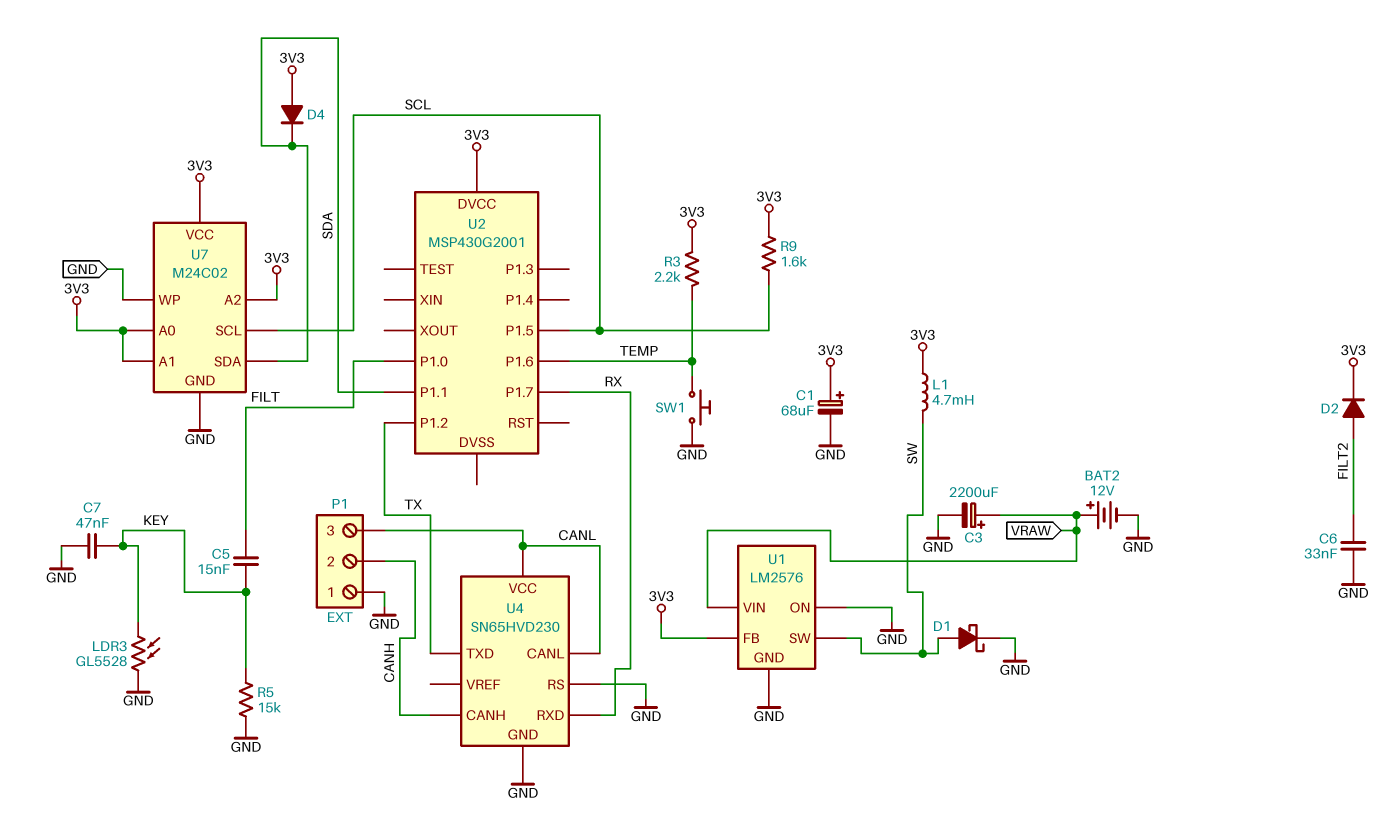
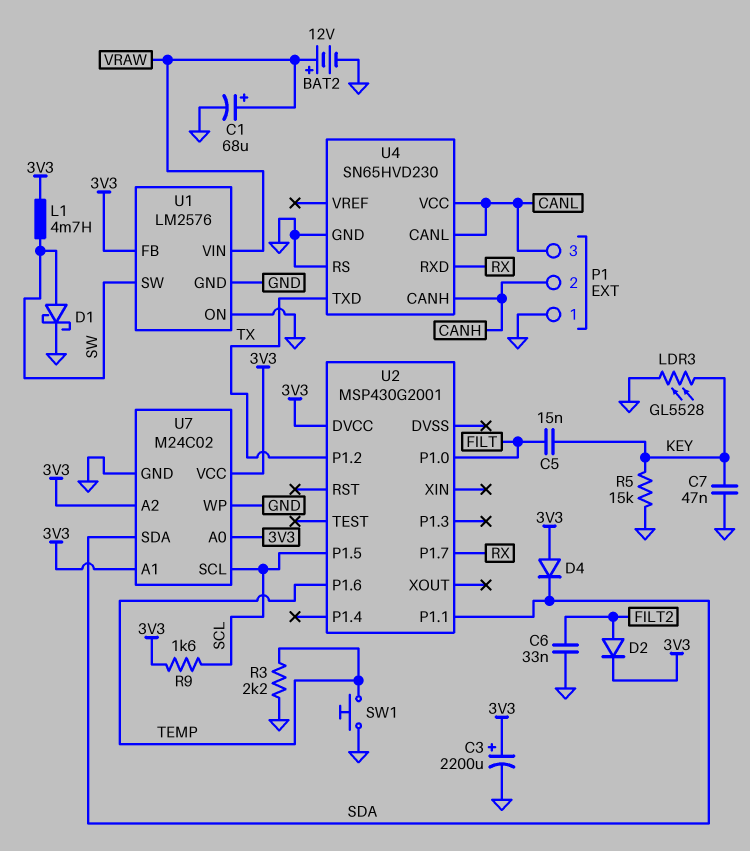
C1: 68uF (plus 3V3, minus GND) -> 68uF (plus VRAW, minus GND)
C3: 2200uF (plus VRAW, minus GND) -> 2200uF (plus 3V3, minus GND)
R3: 2.2k (3V3, TEMP) -> 2.2k (GND, TEMP)

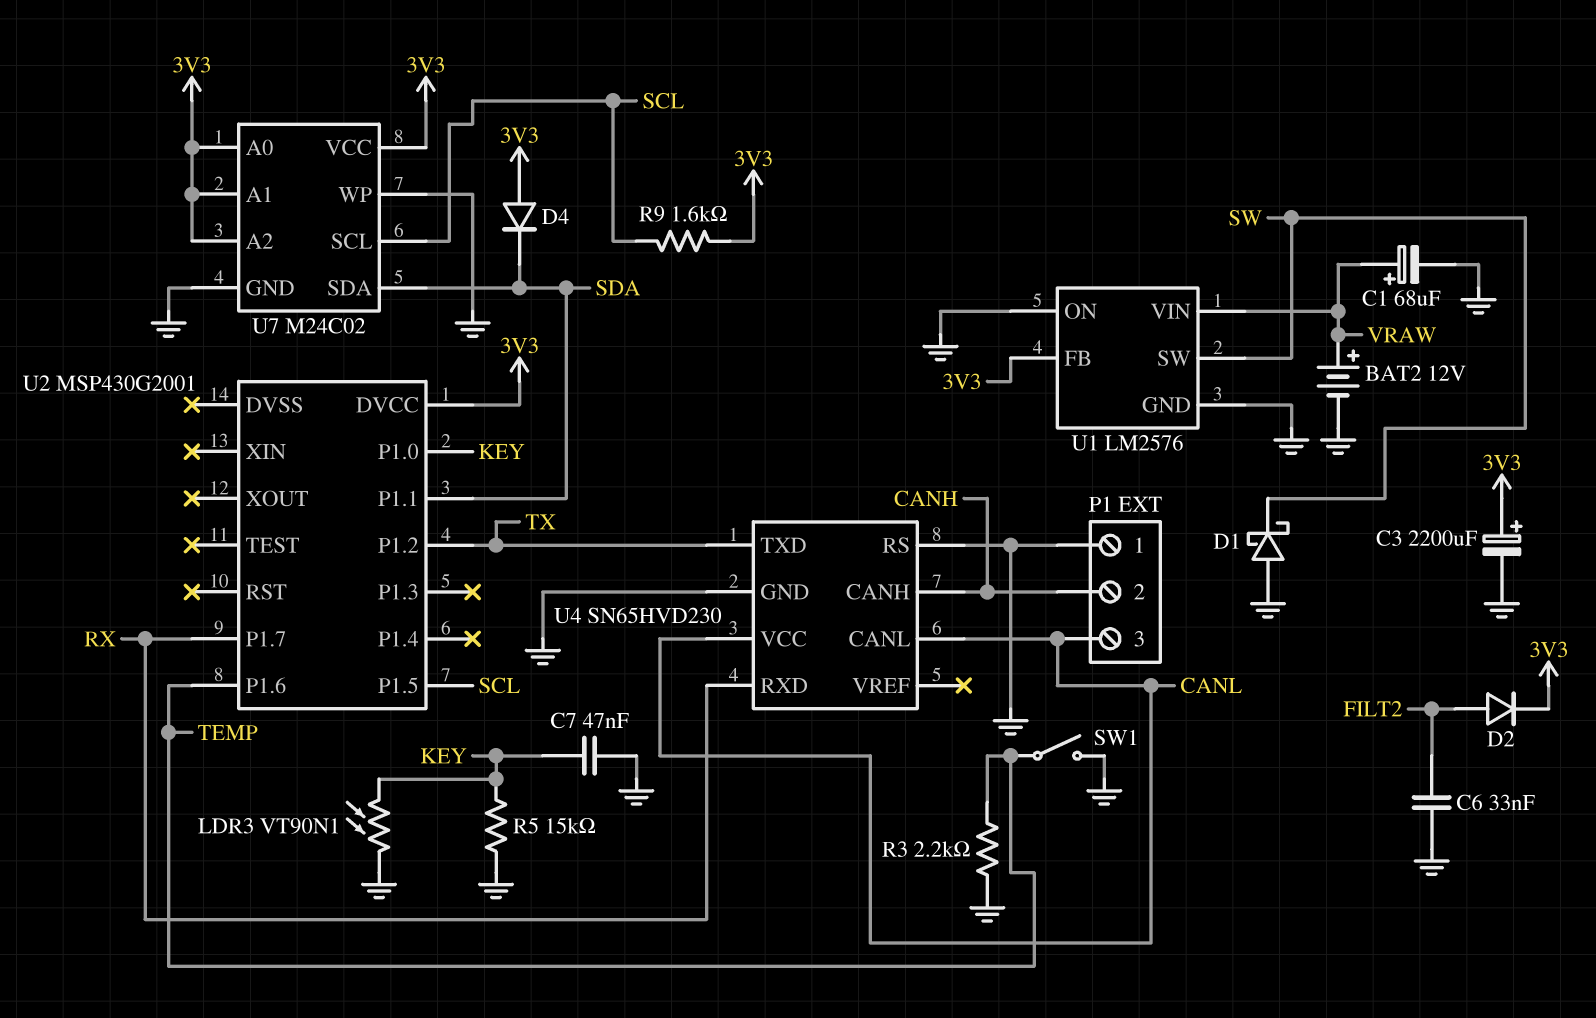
C5: 15nF (FILT, KEY) -> none
D1: schottky (A SW, K GND) -> schottky (A GND, K SW)
L1: 4.7mH (3V3, SW) -> none
LDR3: GL5528 (GND, KEY) -> VT90N1 (GND, KEY)
SW1: button (GND, TEMP) -> switch (GND, TEMP)
U2 pin P1.0: FILT -> KEY

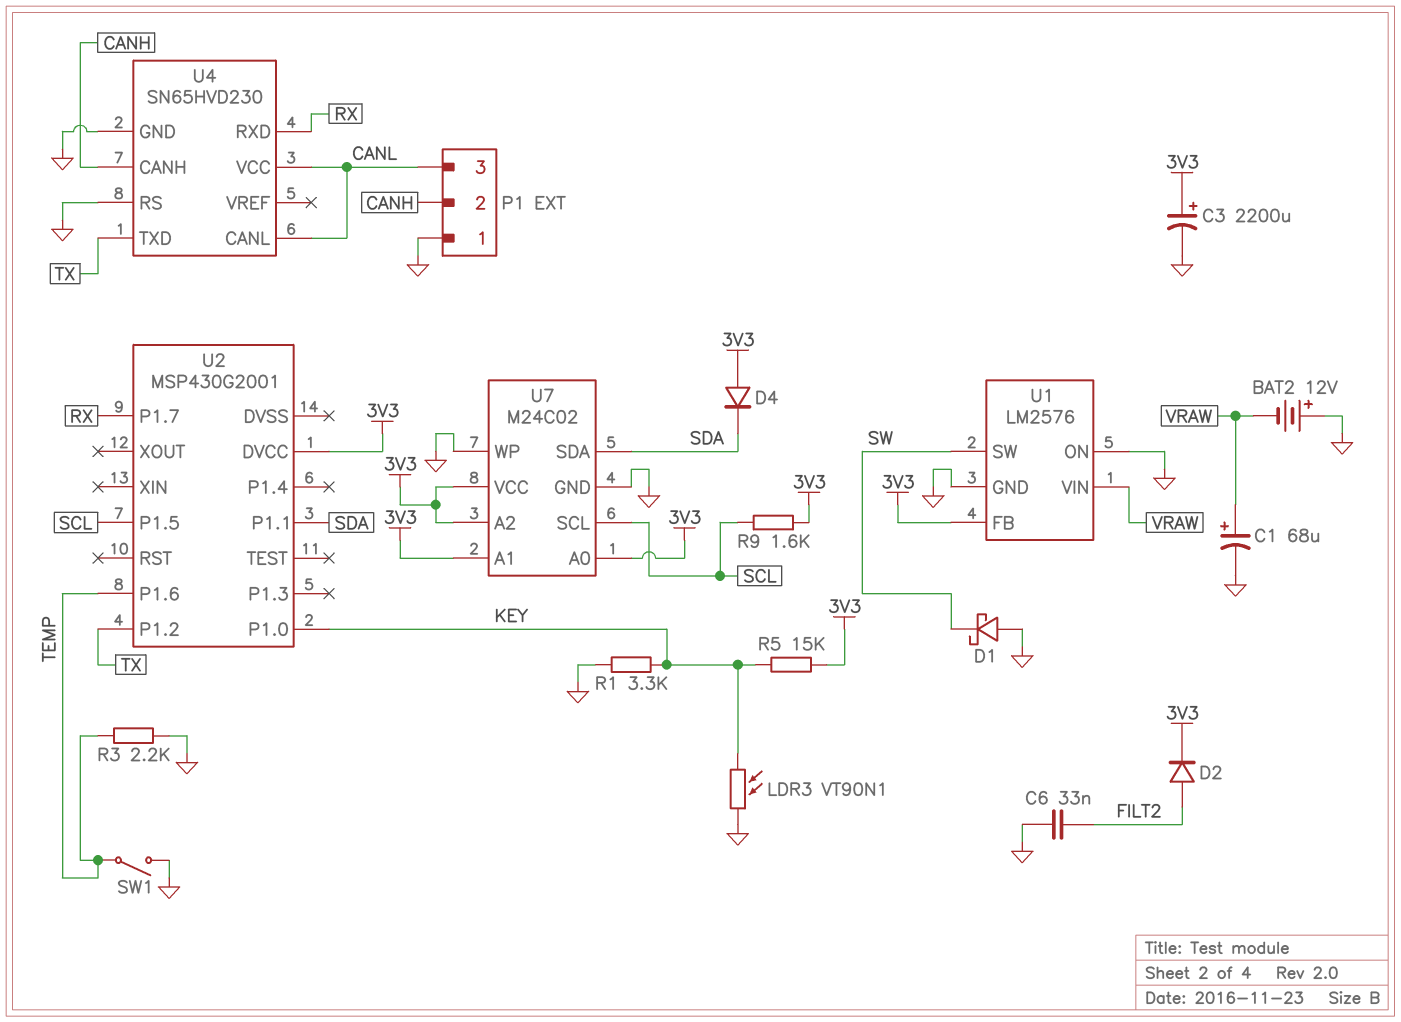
BAT2: 12V (plus VRAW, minus GND) -> 12V (plus GND, minus VRAW)
C7: 47nF (GND, KEY) -> none
R1: none -> 3.3k (GND, KEY)
R5: 15k (GND, KEY) -> 15k (3V3, KEY)

